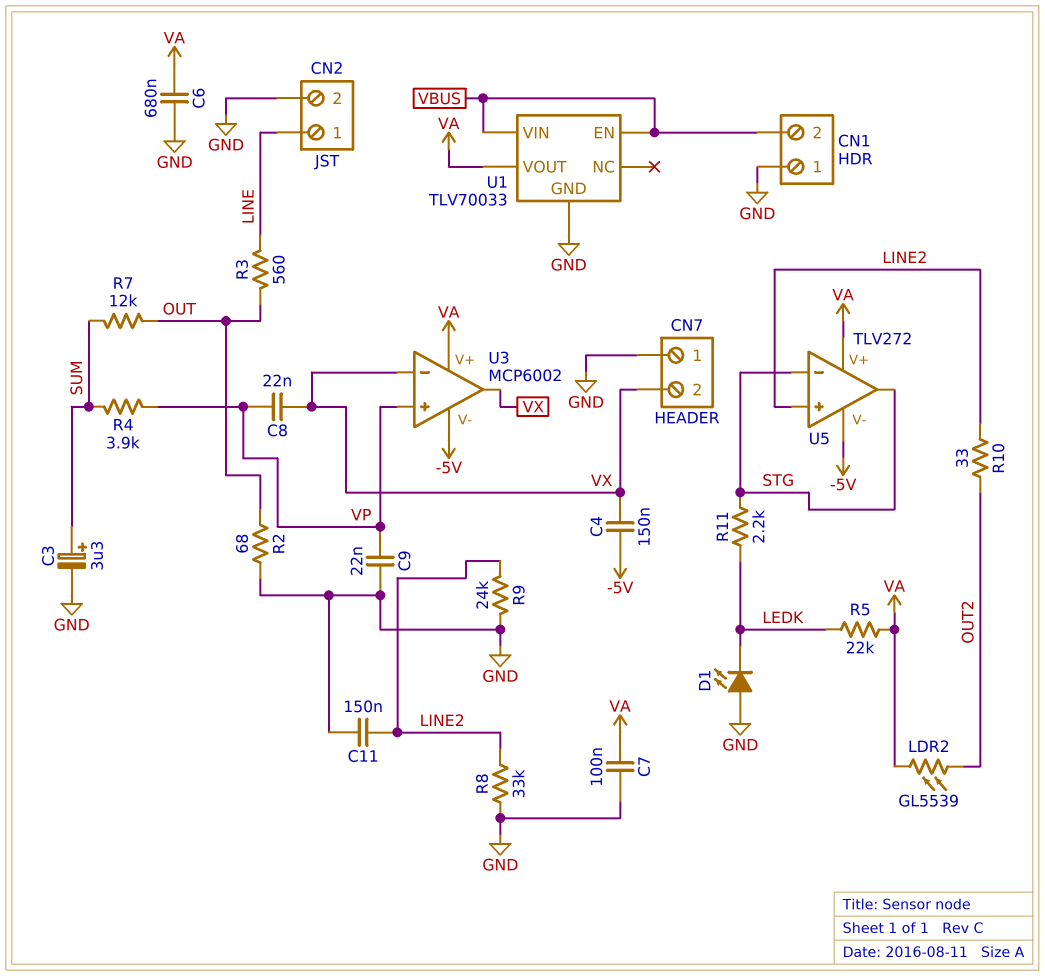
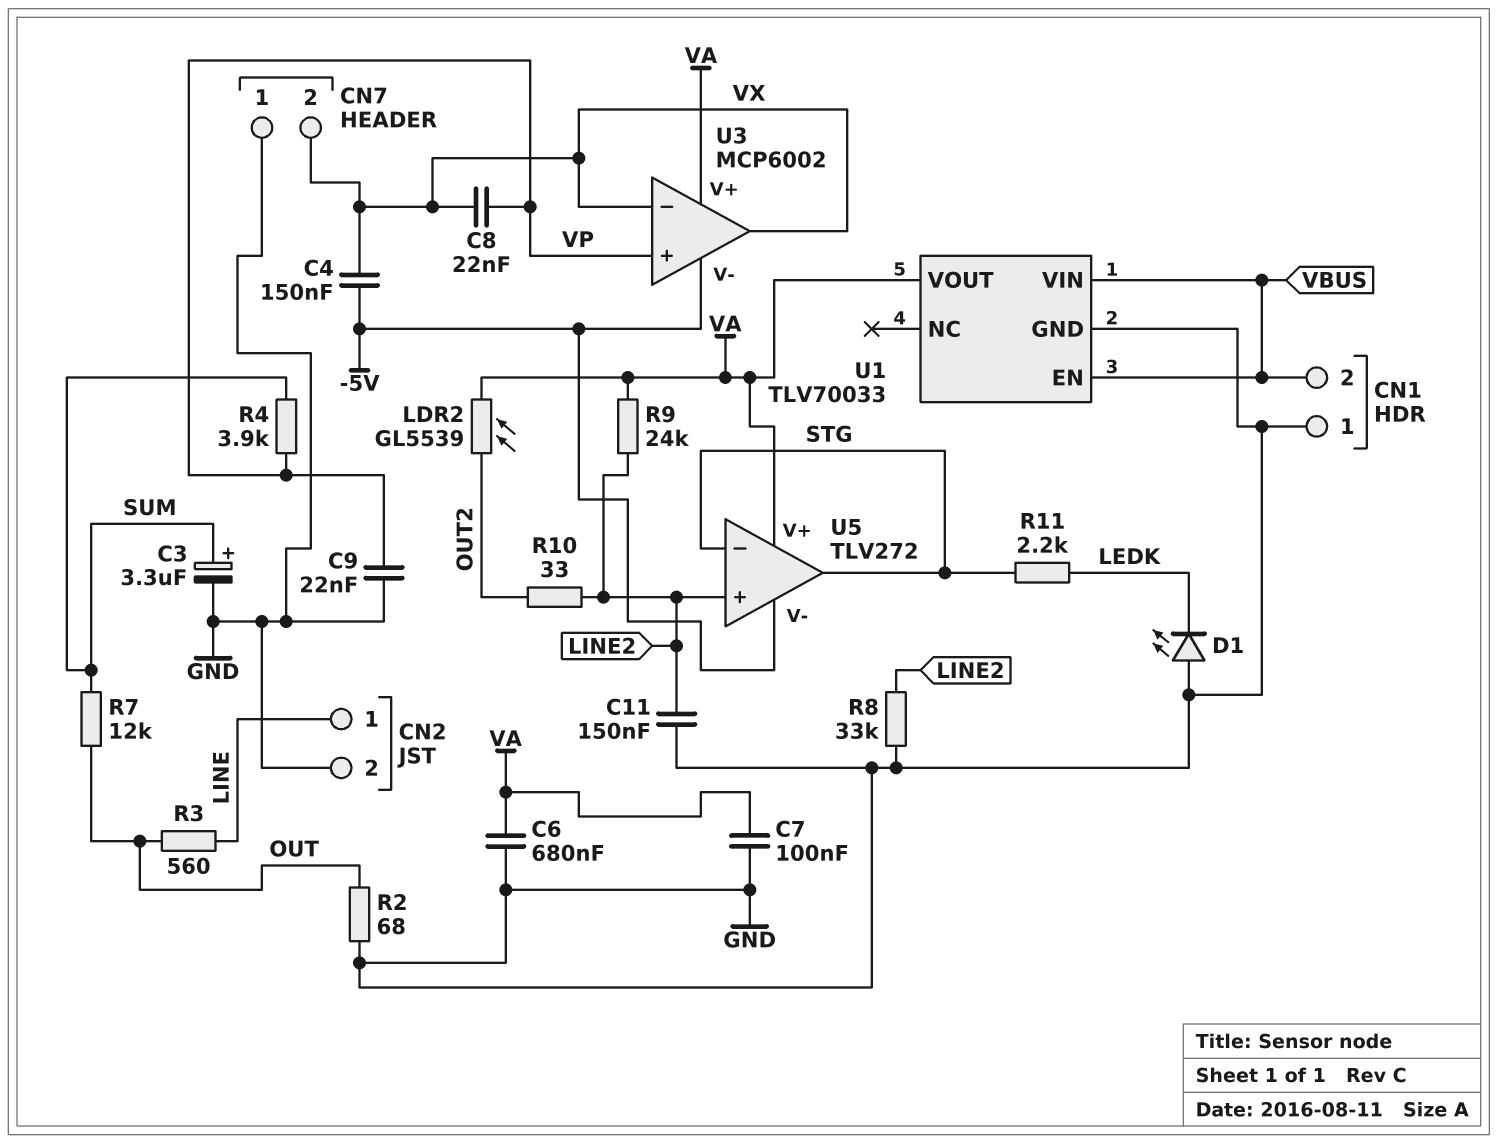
R5: 22k (LEDK, VA) -> none
R9: 24k (GND, LINE2) -> 24k (LINE2, VA)

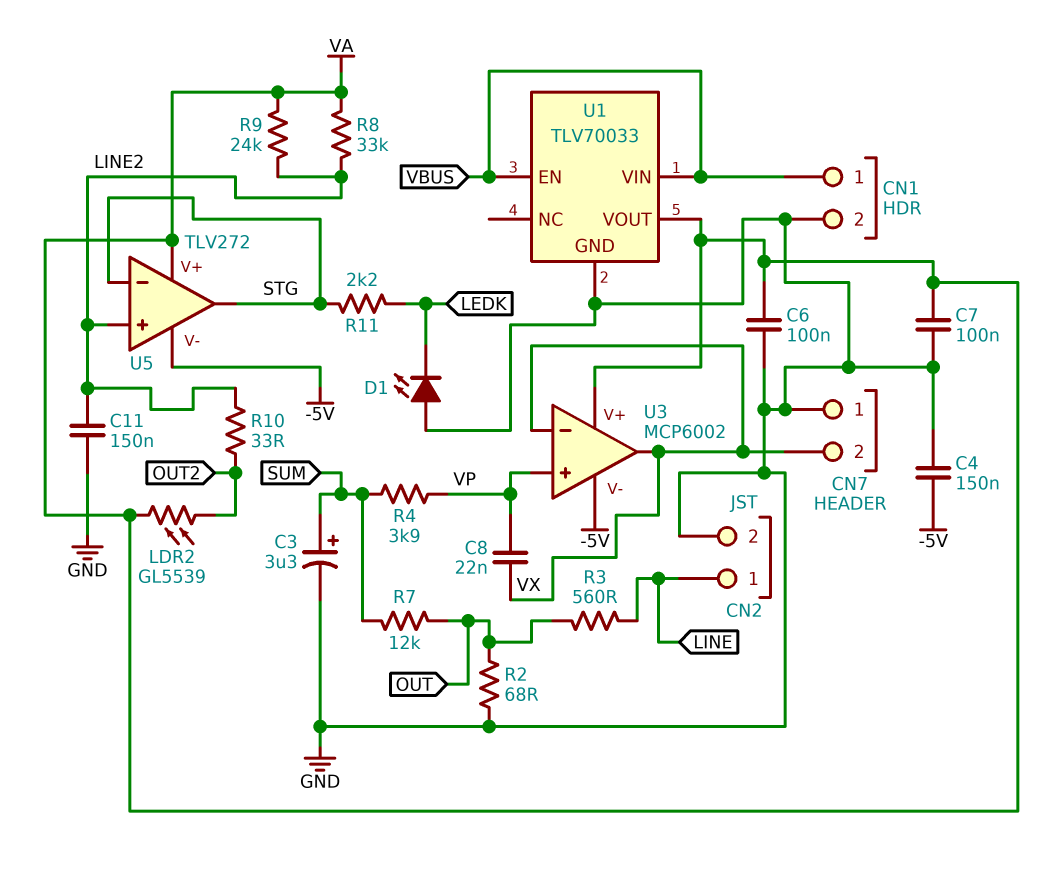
C4: 150nF (-5V, VX) -> 150nF (-5V, GND)
C6: 680nF (GND, VA) -> 100nF (GND, VA)
C9: 22nF (GND, VP) -> none
CN1 pin 1: GND -> VBUS
CN1 pin 2: VBUS -> GND
R8: 33k (GND, LINE2) -> 33k (LINE2, VA)

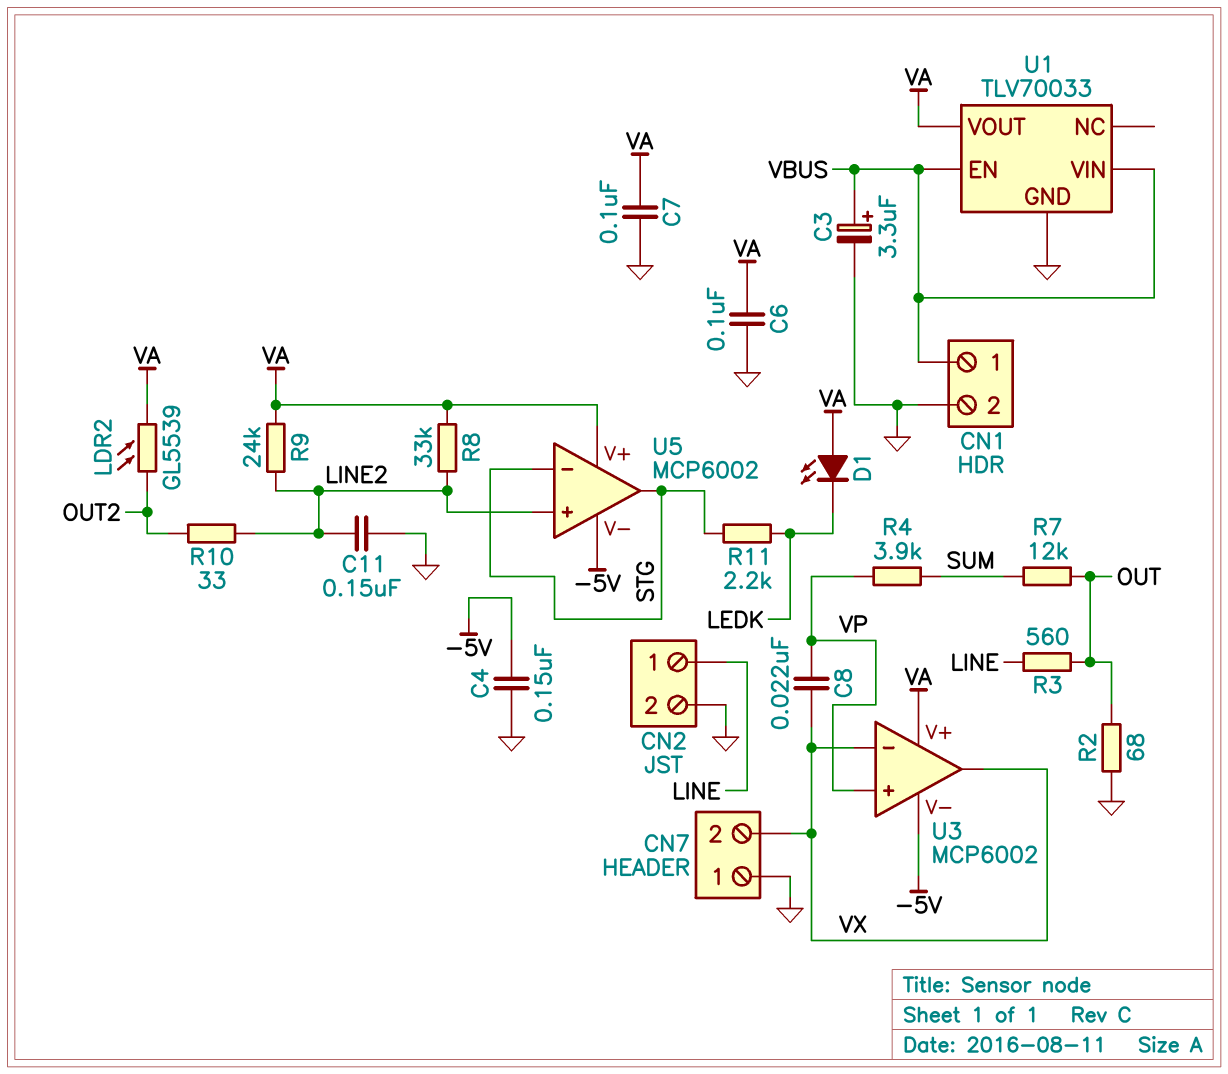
C3: 3.3uF (plus SUM, minus GND) -> 3.3uF (plus VBUS, minus GND)
D1: LED (A GND, K LEDK) -> LED (A VA, K LEDK)
U5: TLV272 -> MCP6002

